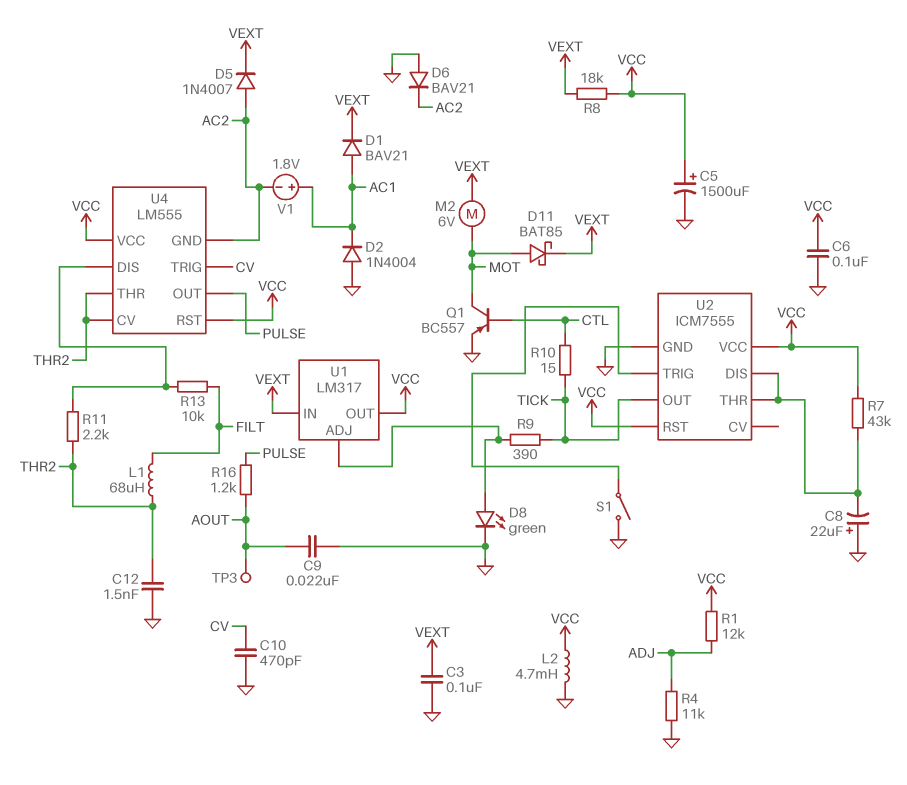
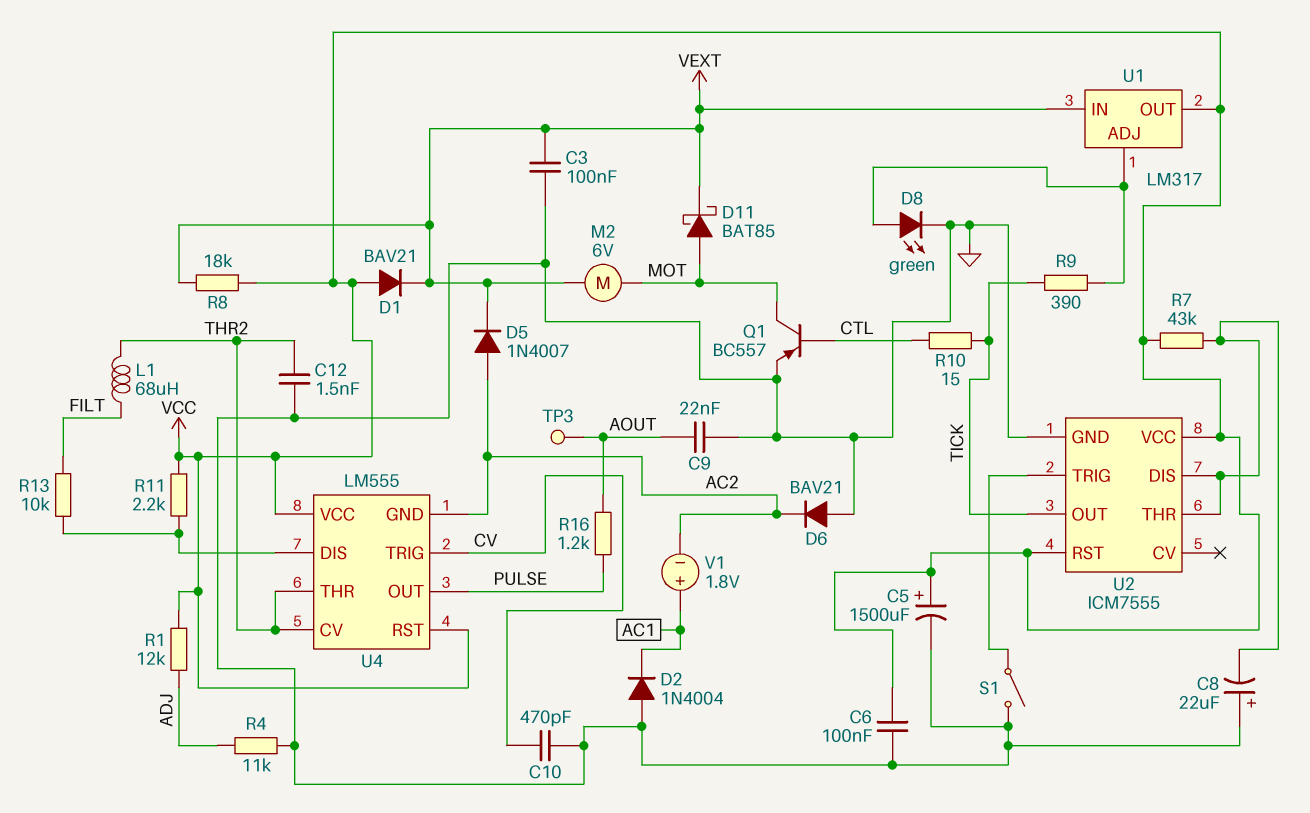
D1: diode BAV21 (A AC1, K VEXT) -> diode BAV21 (A VCC, K VEXT)
L2: 4.7mH (GND, VCC) -> none
R11: 2.2k (THR2, U4/DIS) -> 2.2k (U4/DIS, VCC)

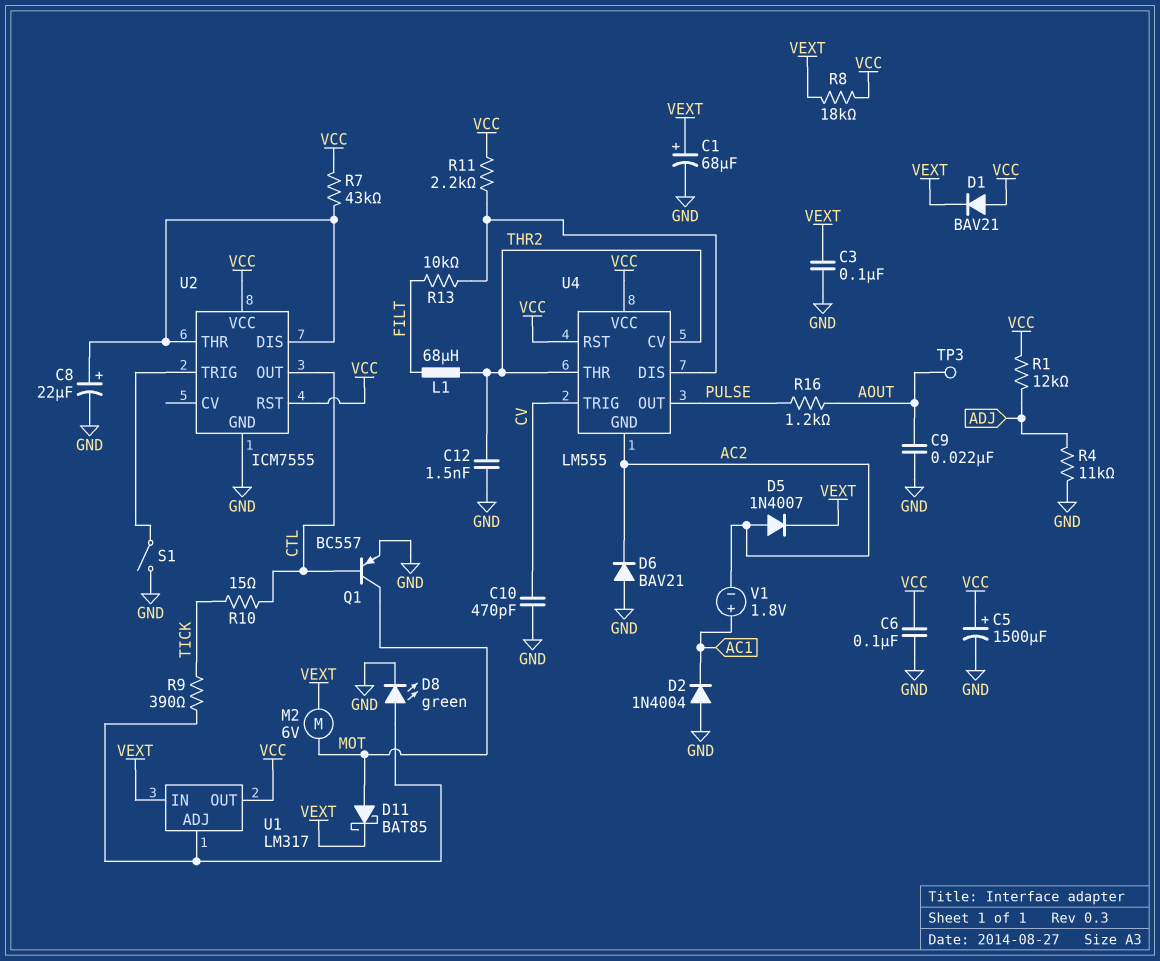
C1: none -> 68uF (plus VEXT, minus GND)
C8: 22uF (plus GND, minus U2/DIS) -> 22uF (plus U2/DIS, minus GND)
U2 pin OUT: TICK -> CTL

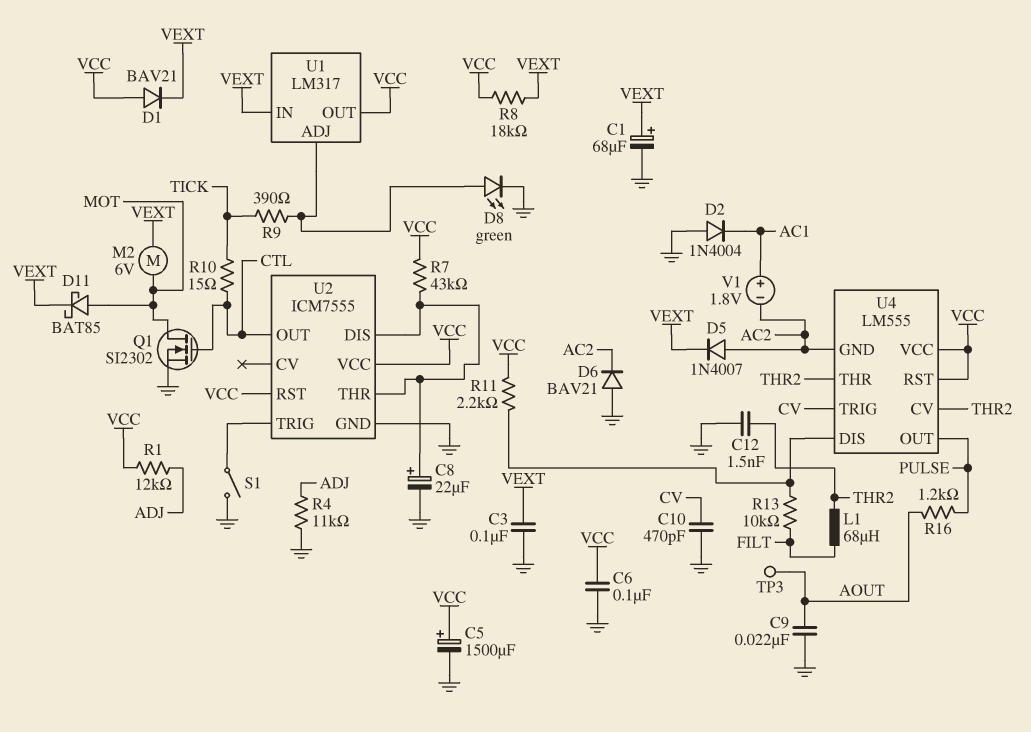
Q1: PNP BC557 (B CTL, C MOT, E GND) -> NMOS SI2302 (G CTL, D MOT, S GND)

